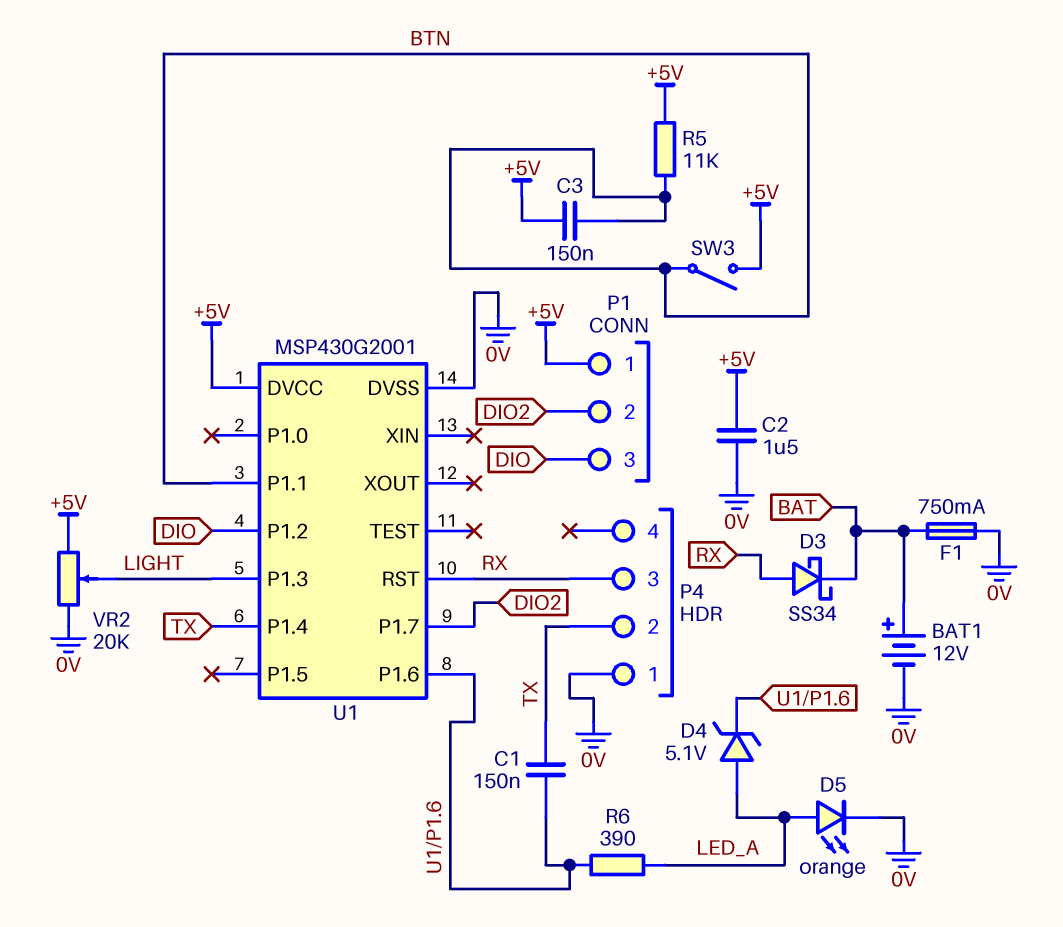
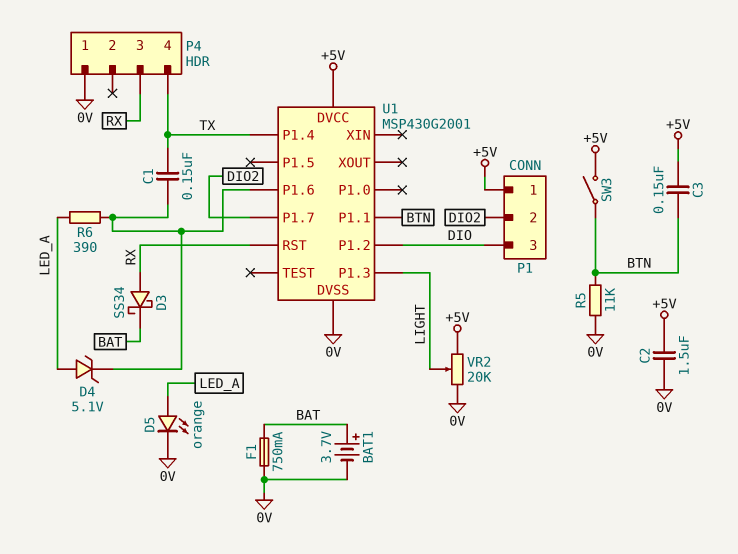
BAT1: 12V (plus BAT, minus 0V) -> 3.7V (plus BAT, minus 0V)
P4 pin 2: TX -> none
P4 pin 4: none -> TX
R5: 11k (+5V, BTN) -> 11k (0V, BTN)

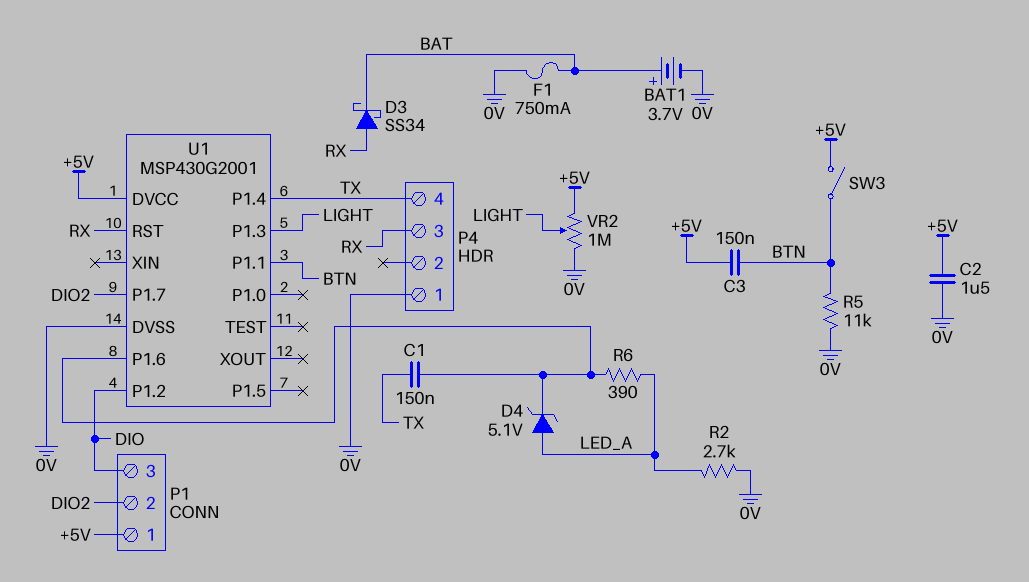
D5: LED orange (A LED_A, K 0V) -> none
R2: none -> 2.7k (0V, LED_A)
VR2: 20k (+5V, 0V, wiper LIGHT) -> 1M (+5V, 0V, wiper LIGHT)

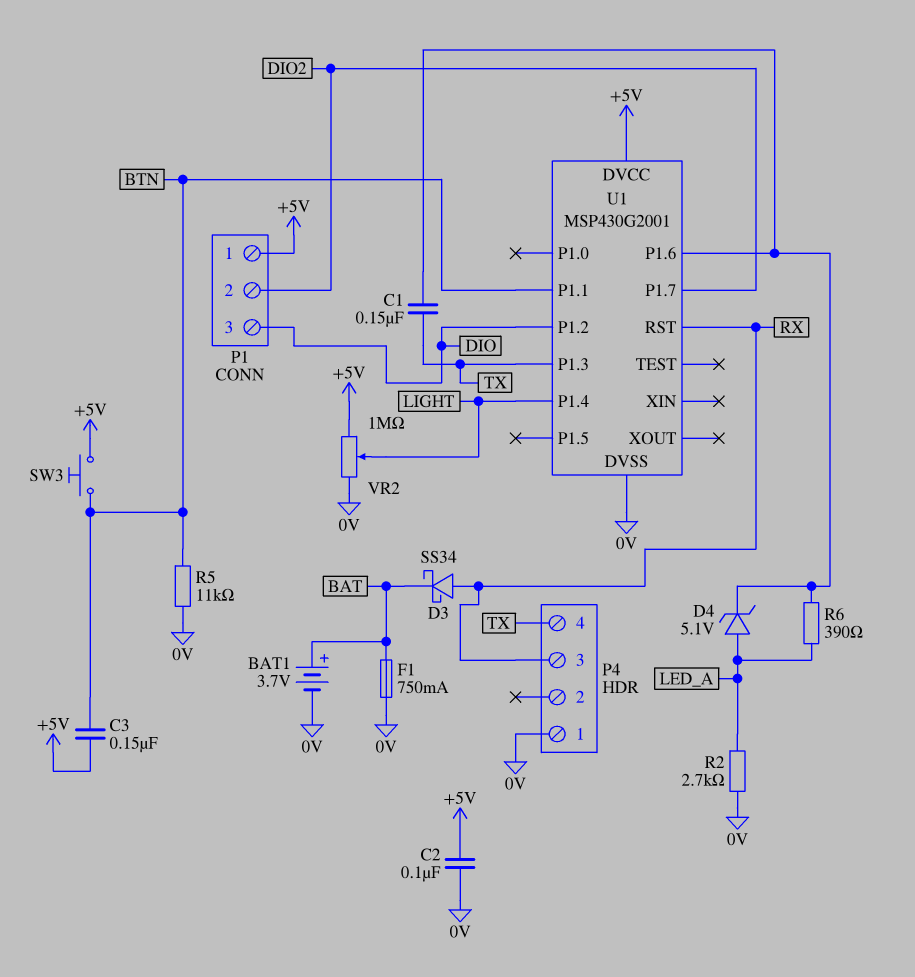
C2: 1.5uF (+5V, 0V) -> 100nF (+5V, 0V)
SW3: switch (+5V, BTN) -> button (+5V, BTN)
U1 pin P1.3: LIGHT -> TX
U1 pin P1.4: TX -> LIGHT

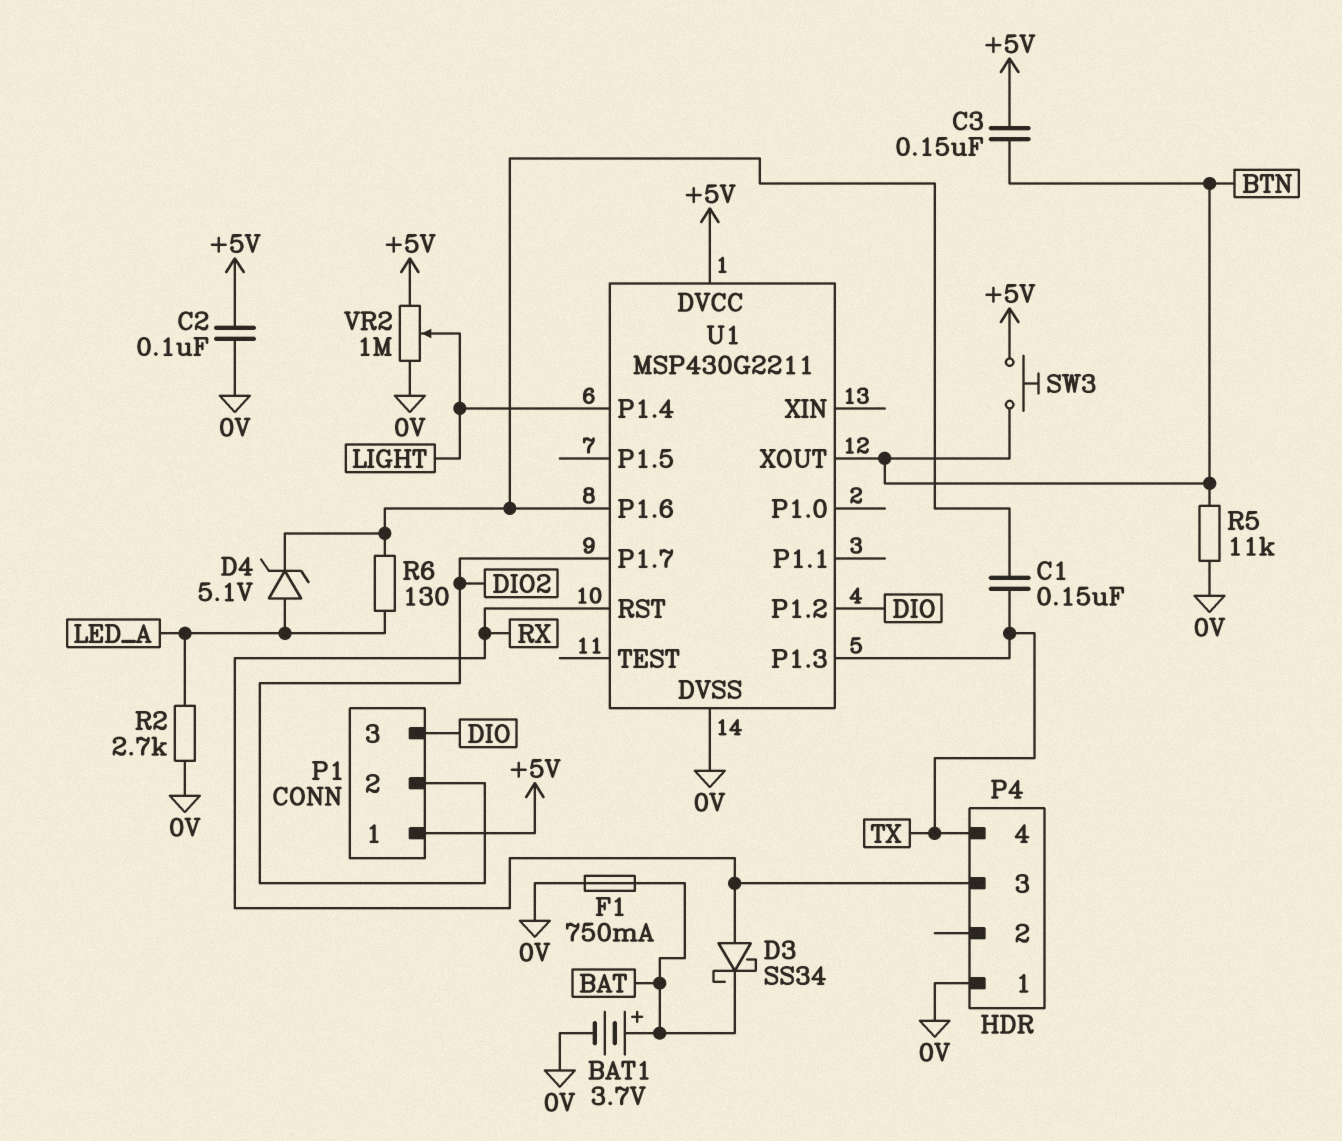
R6: 390 (LED_A, U1/P1.6) -> 130 (LED_A, U1/P1.6)
U1: MSP430G2001 -> MSP430G2211
U1 pin P1.1: BTN -> none
U1 pin XOUT: none -> BTN

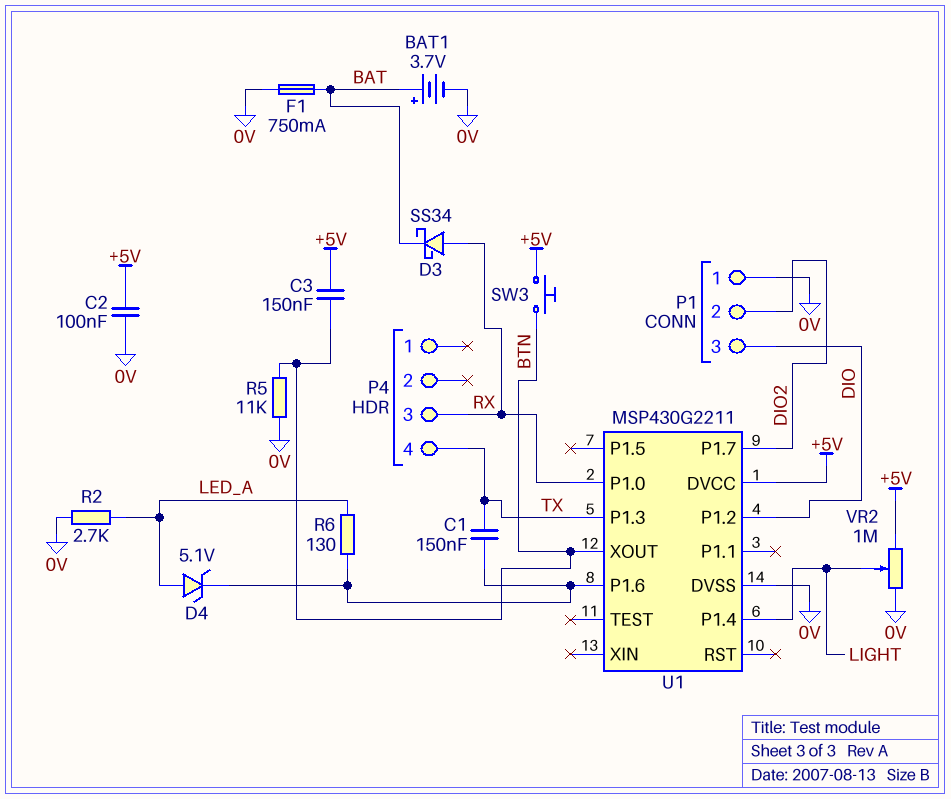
P1 pin 1: +5V -> 0V
P4 pin 1: 0V -> none
U1 pin P1.0: none -> RX
U1 pin RST: RX -> none

